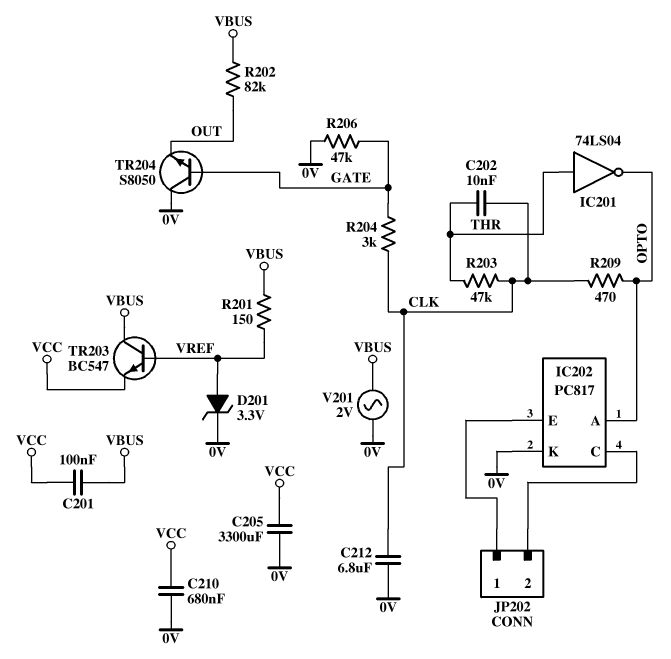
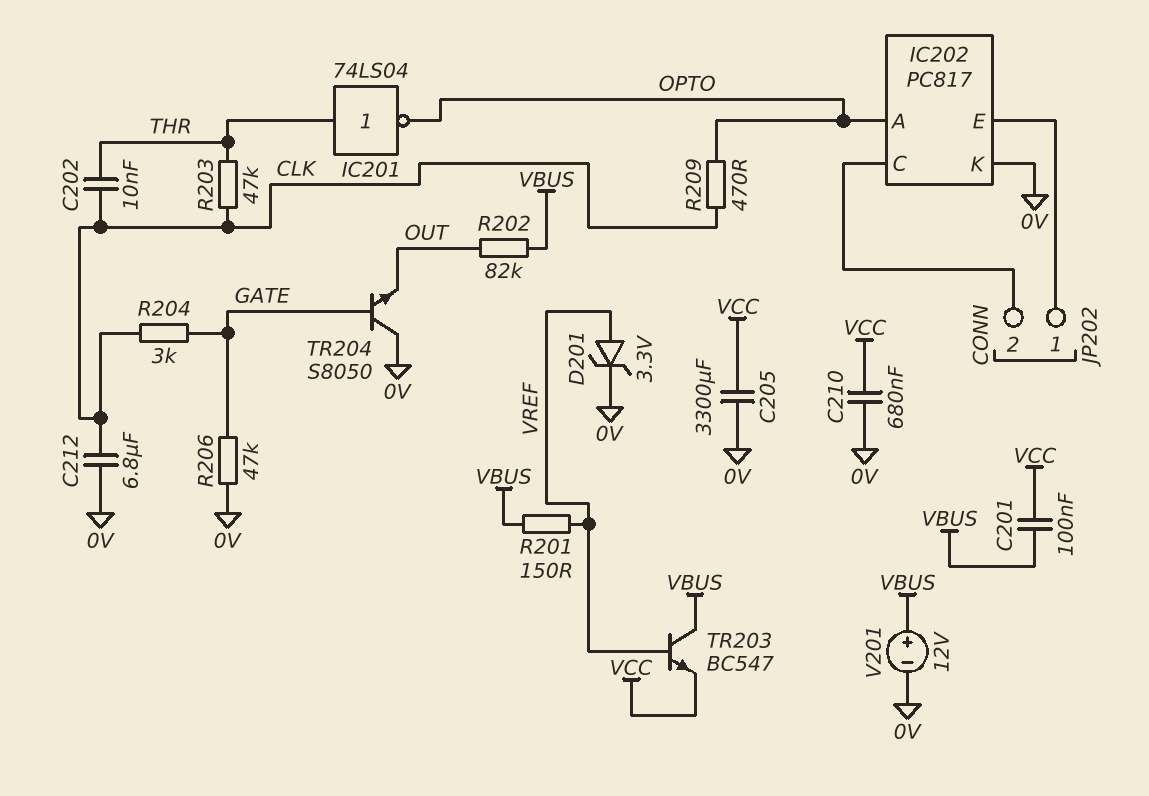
V201: AC 2V (0V, VBUS) -> 12V (plus VBUS, minus 0V)

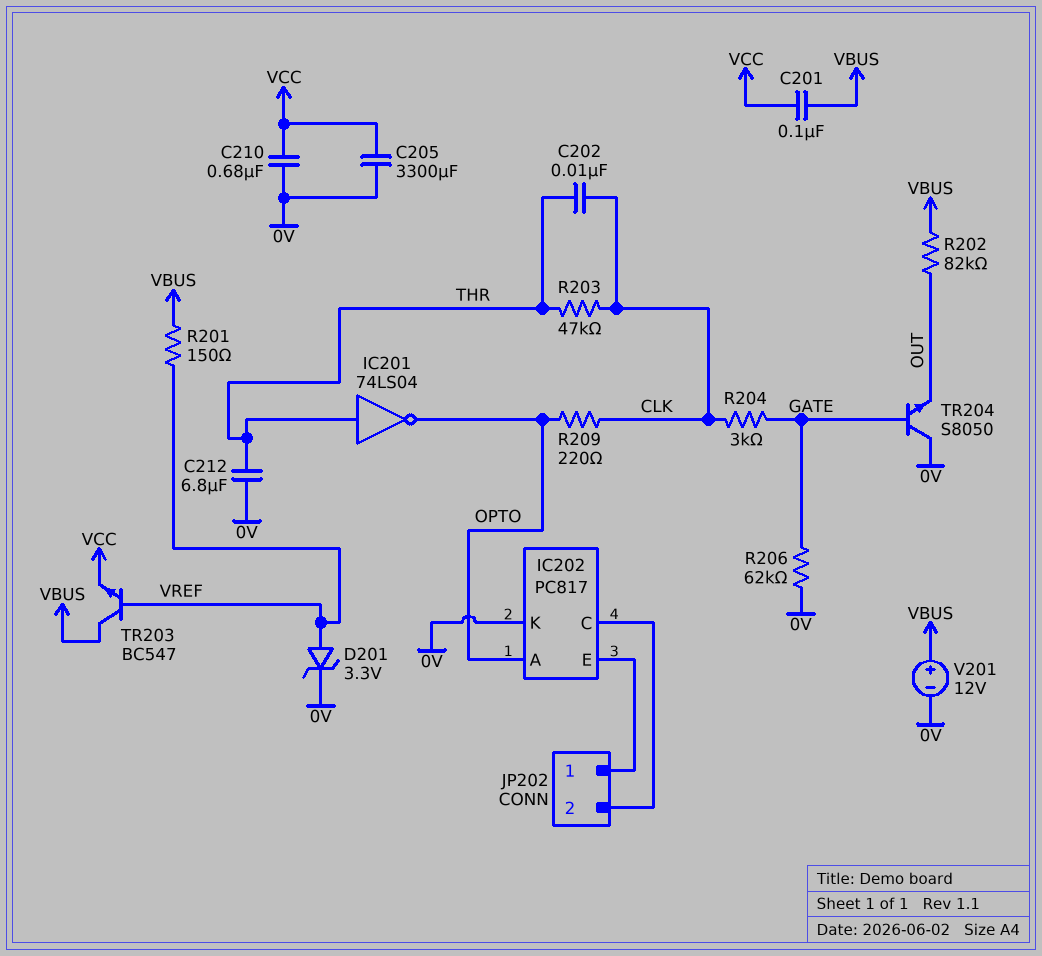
C212: 6.8uF (0V, CLK) -> 6.8uF (0V, THR)
R206: 47k (0V, GATE) -> 62k (0V, GATE)
R209: 470 (CLK, OPTO) -> 220 (CLK, OPTO)

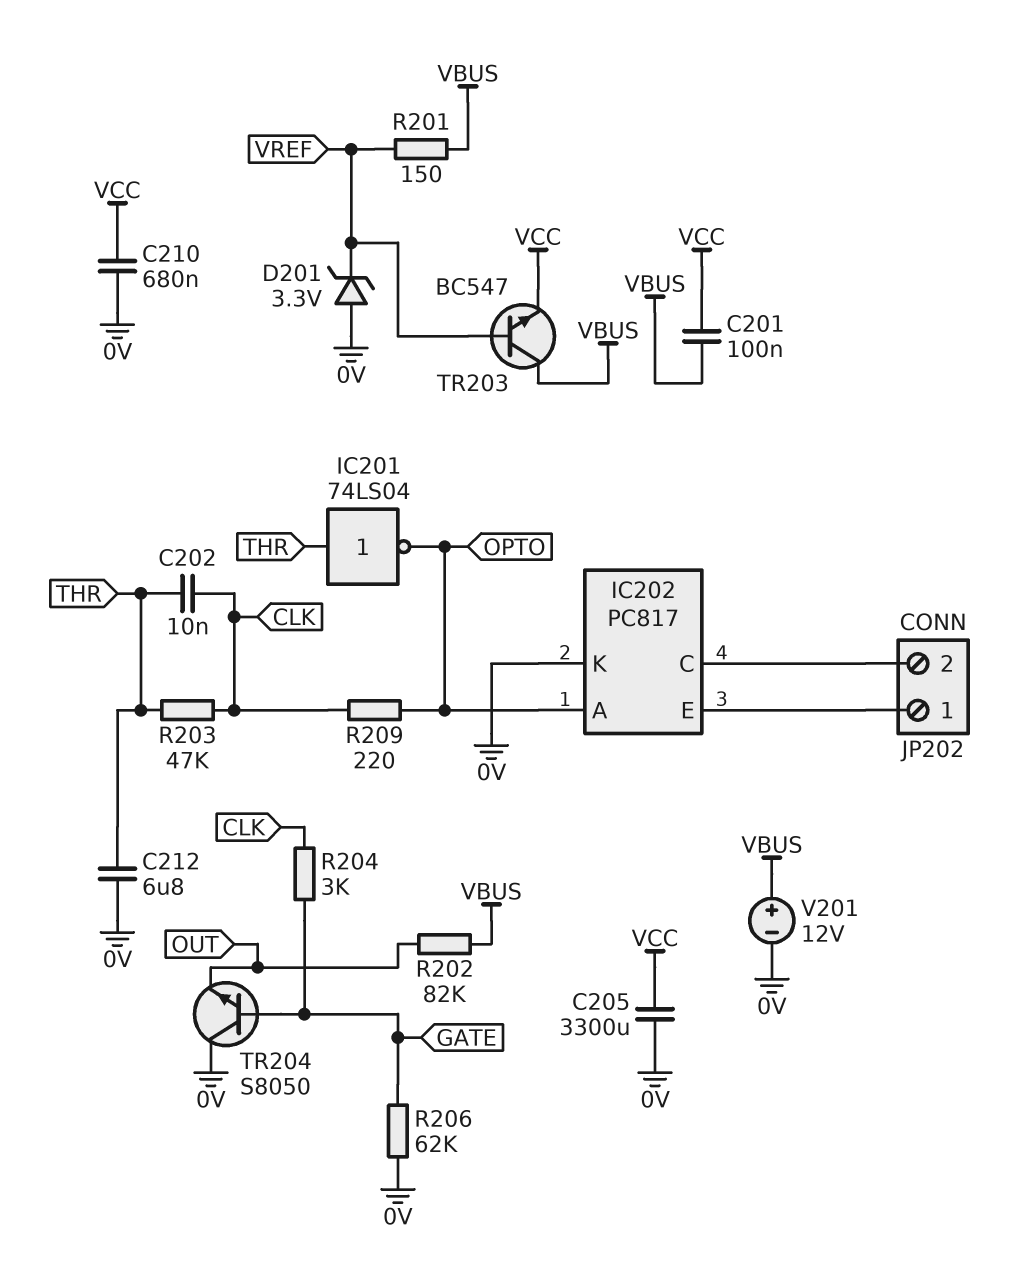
D201: zener 3.3V (A VREF, K 0V) -> zener 3.3V (A 0V, K VREF)

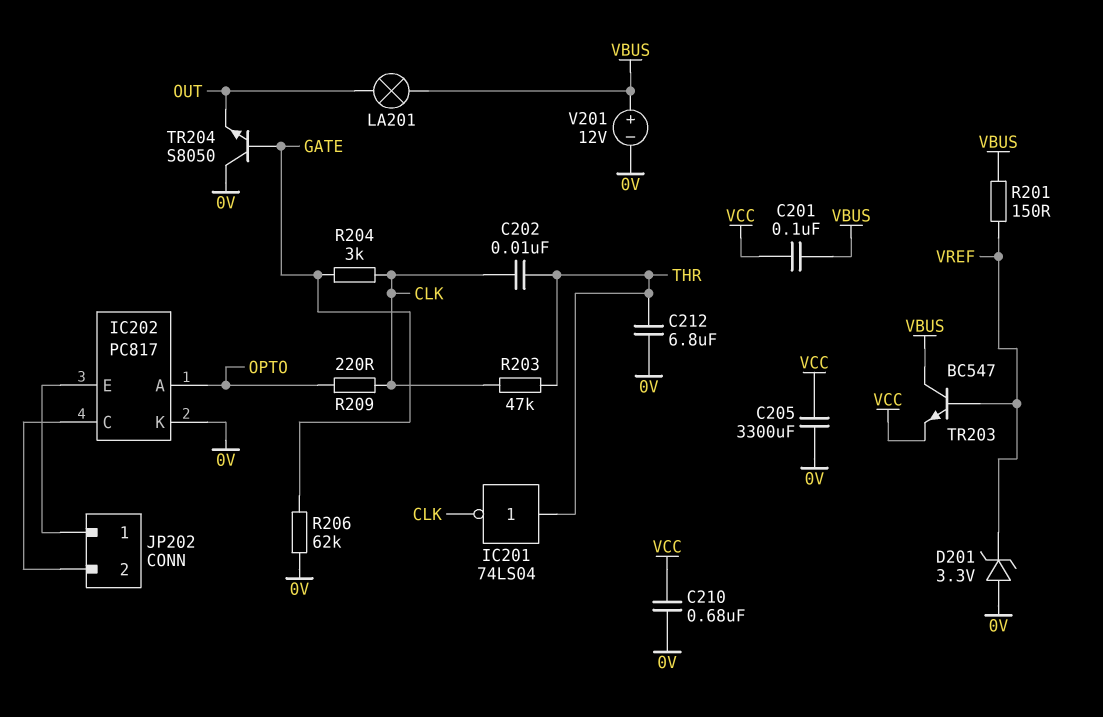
IC201: NOT 74LS04 (in THR, out OPTO) -> NOT 74LS04 (in THR, out CLK)
LA201: none -> lamp (OUT, VBUS)
R202: 82k (OUT, VBUS) -> none

